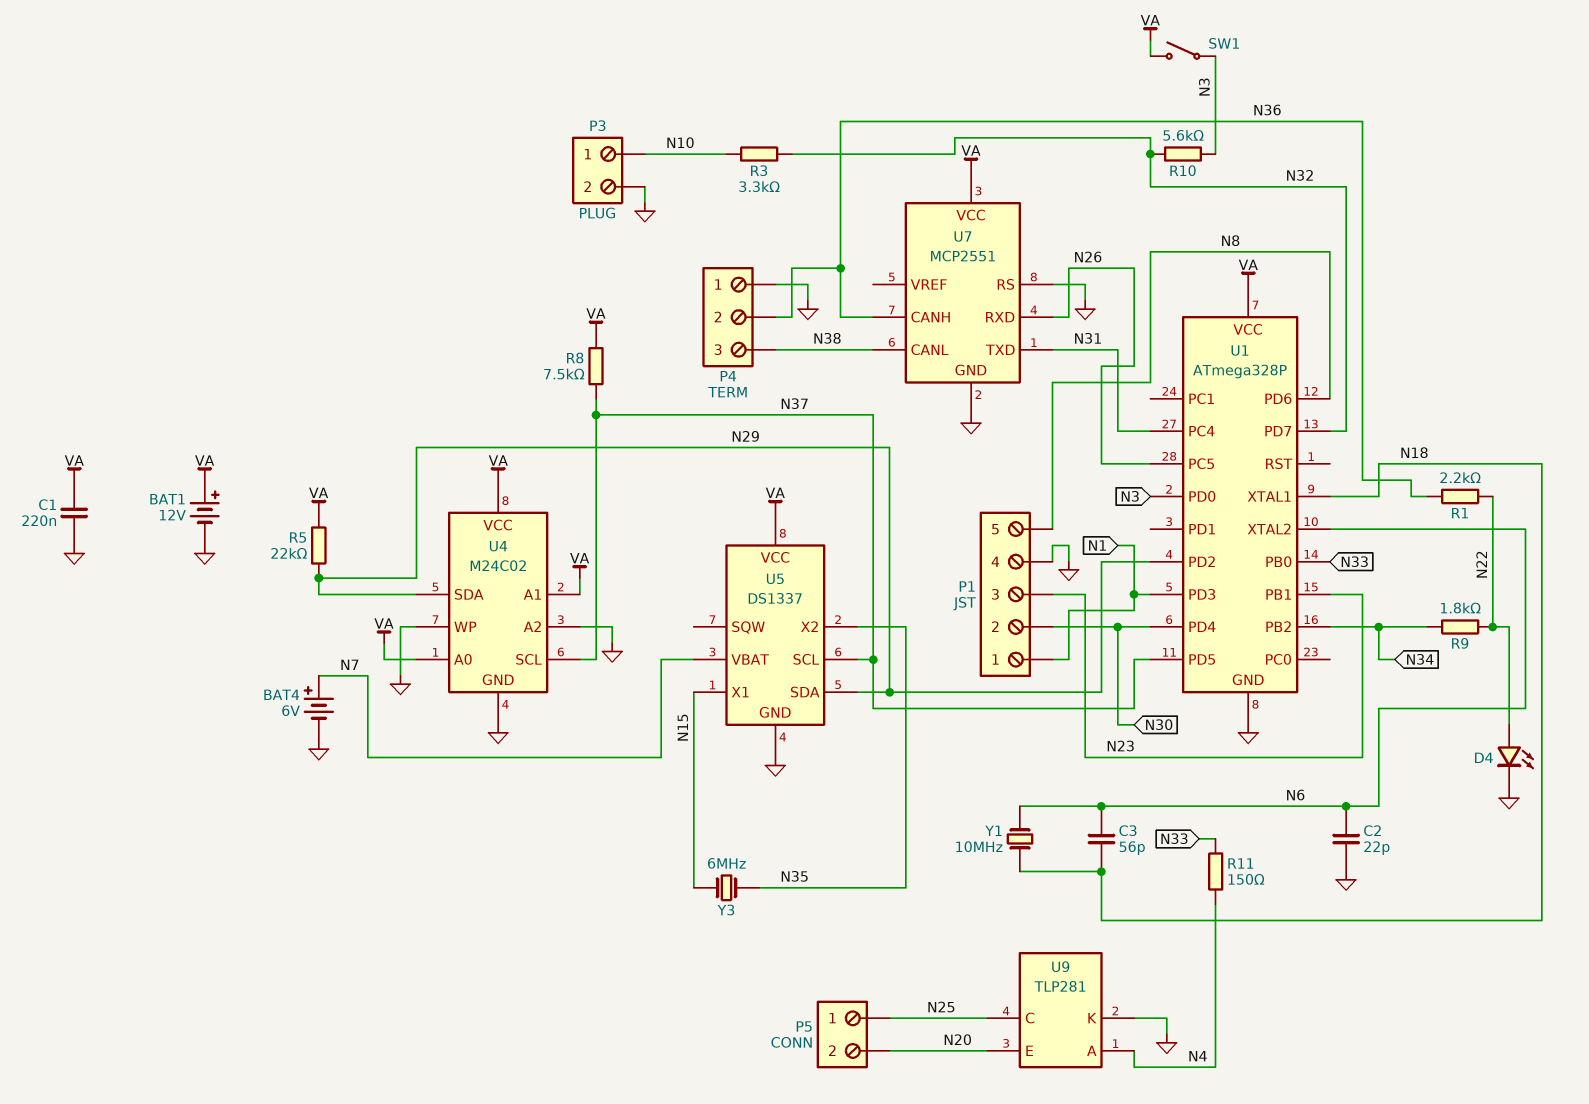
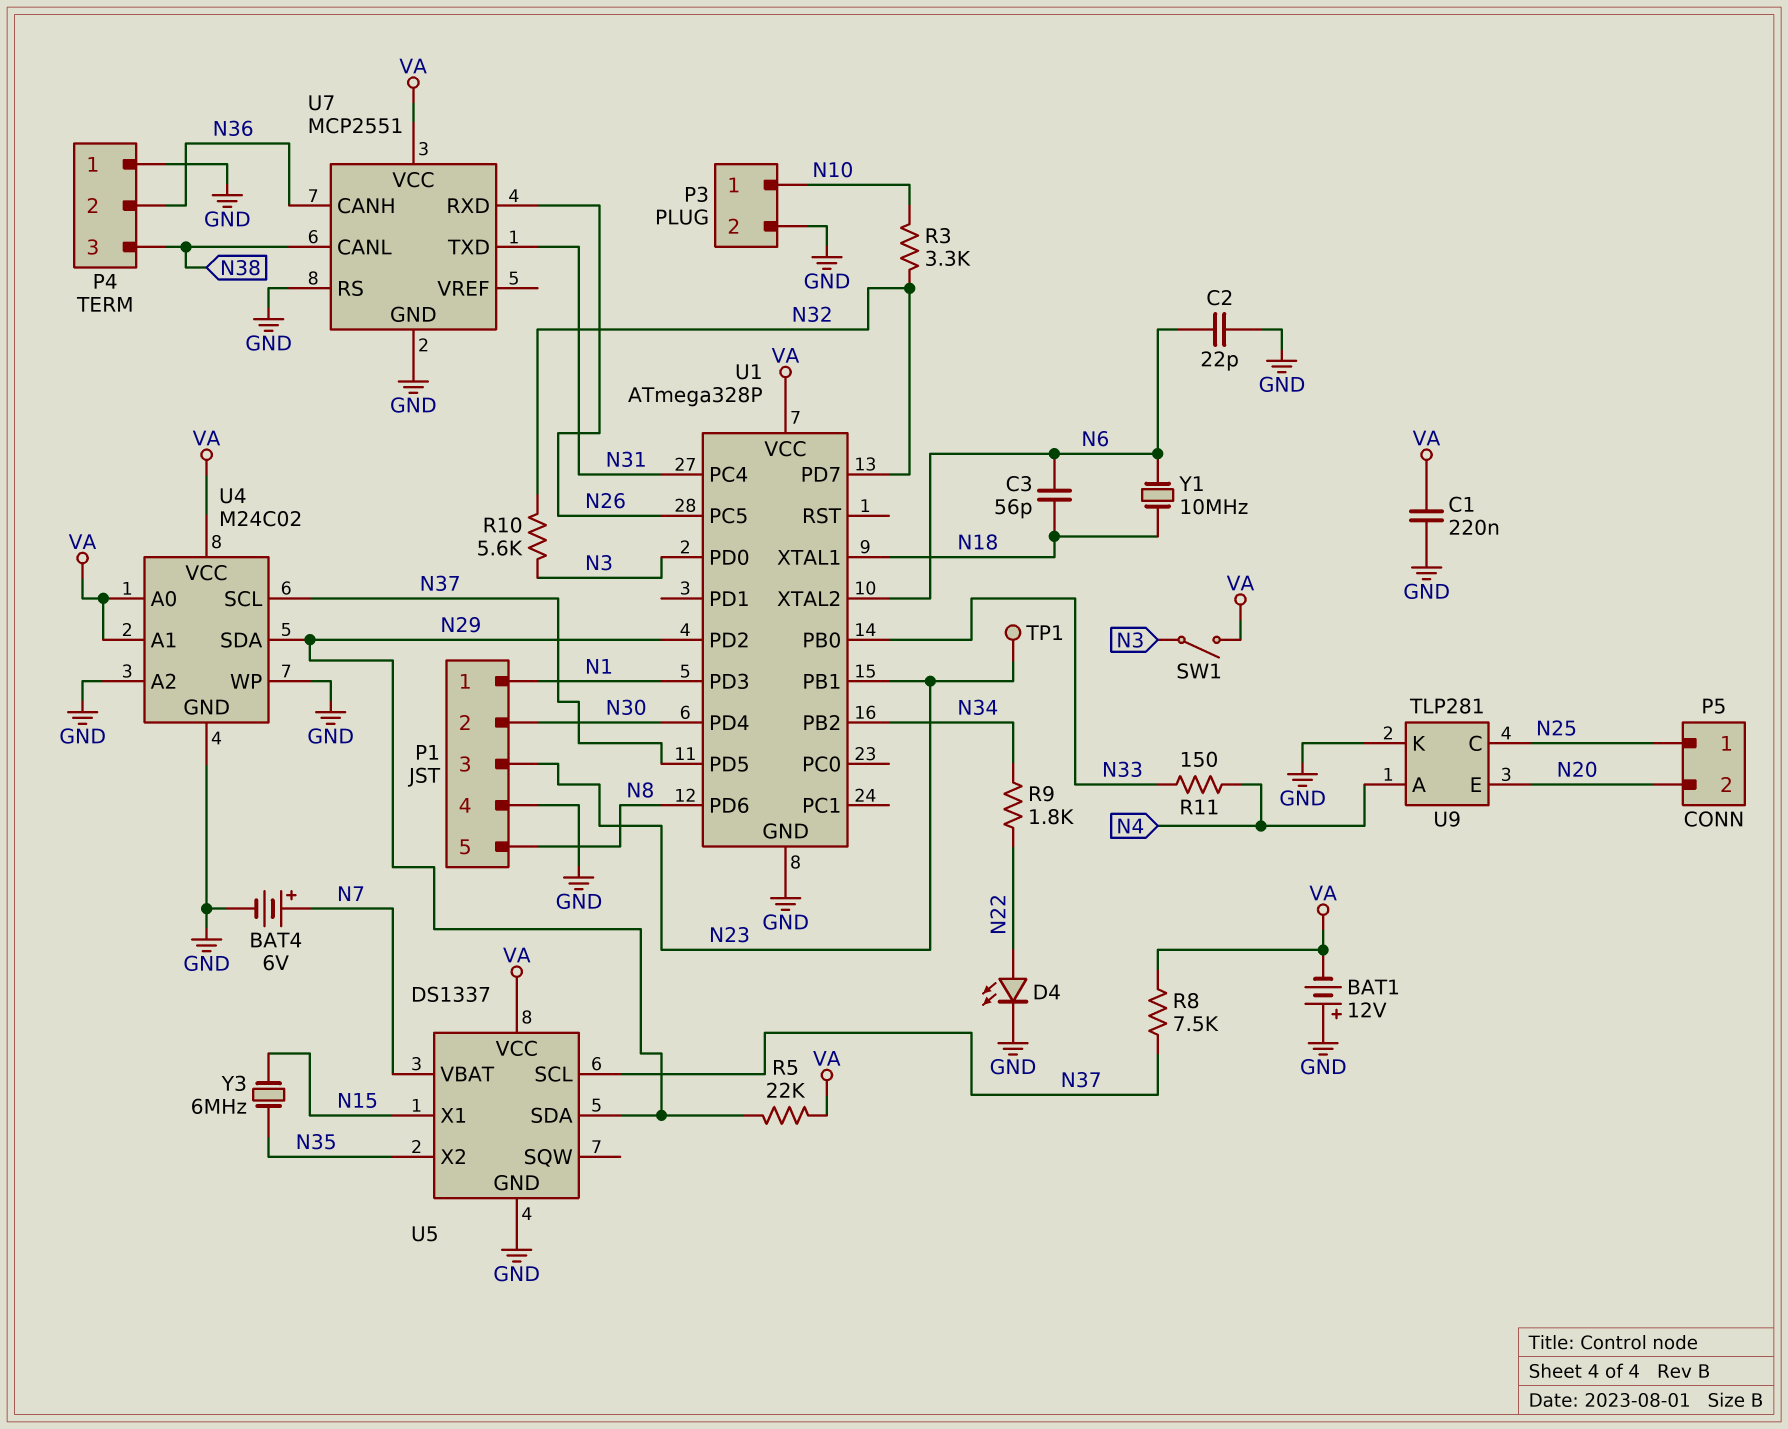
BAT1: 12V (plus VA, minus GND) -> 12V (plus GND, minus VA)
R1: 2.2k (N22, N36) -> none
TP1: none -> test point (N23)

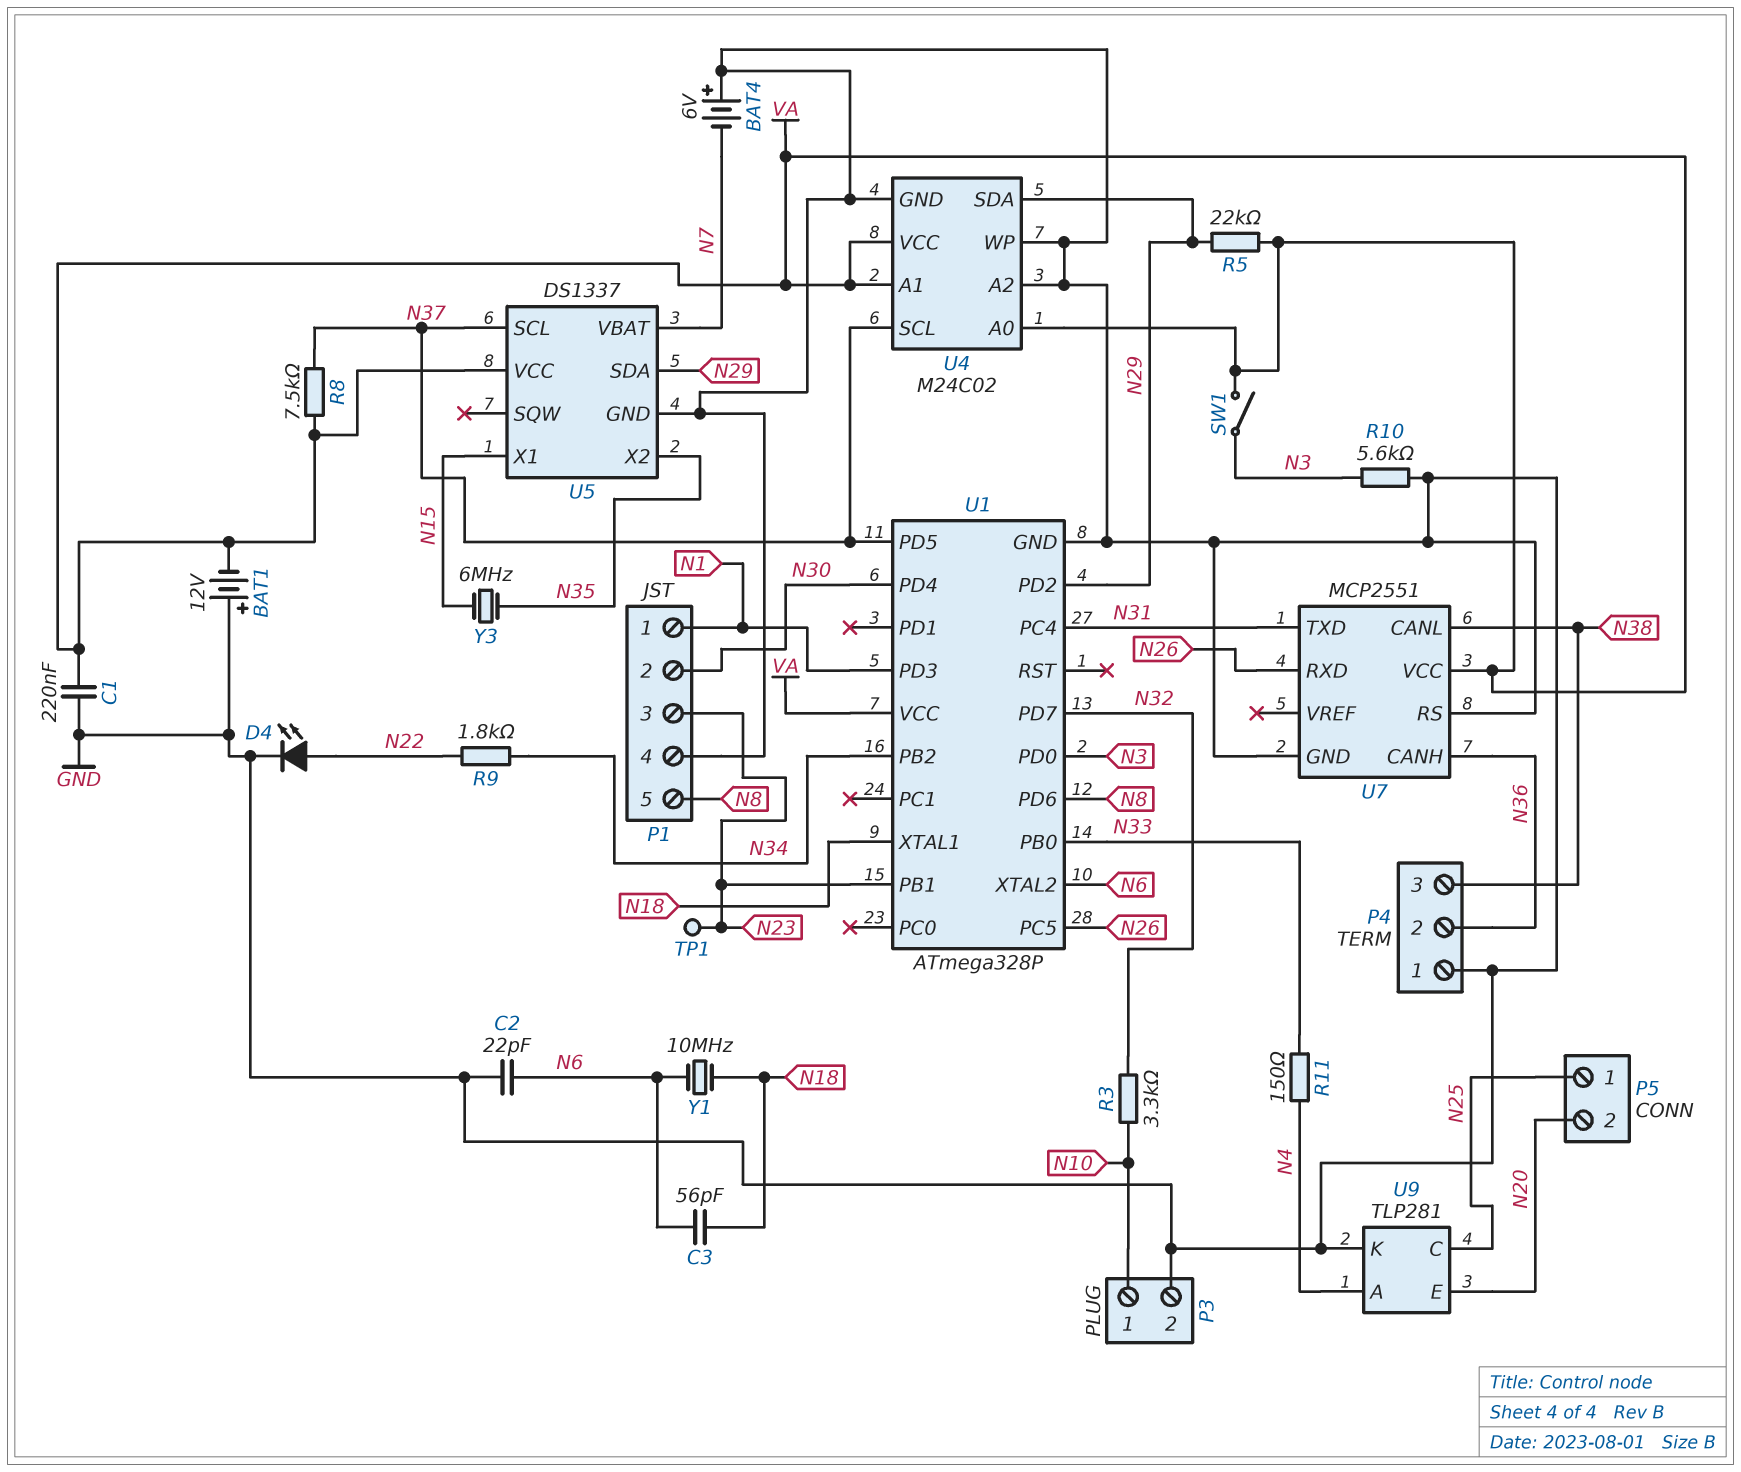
BAT4: 6V (plus N7, minus GND) -> 6V (plus GND, minus N7)
R10: 5.6k (N3, N32) -> 5.6k (GND, N3)

